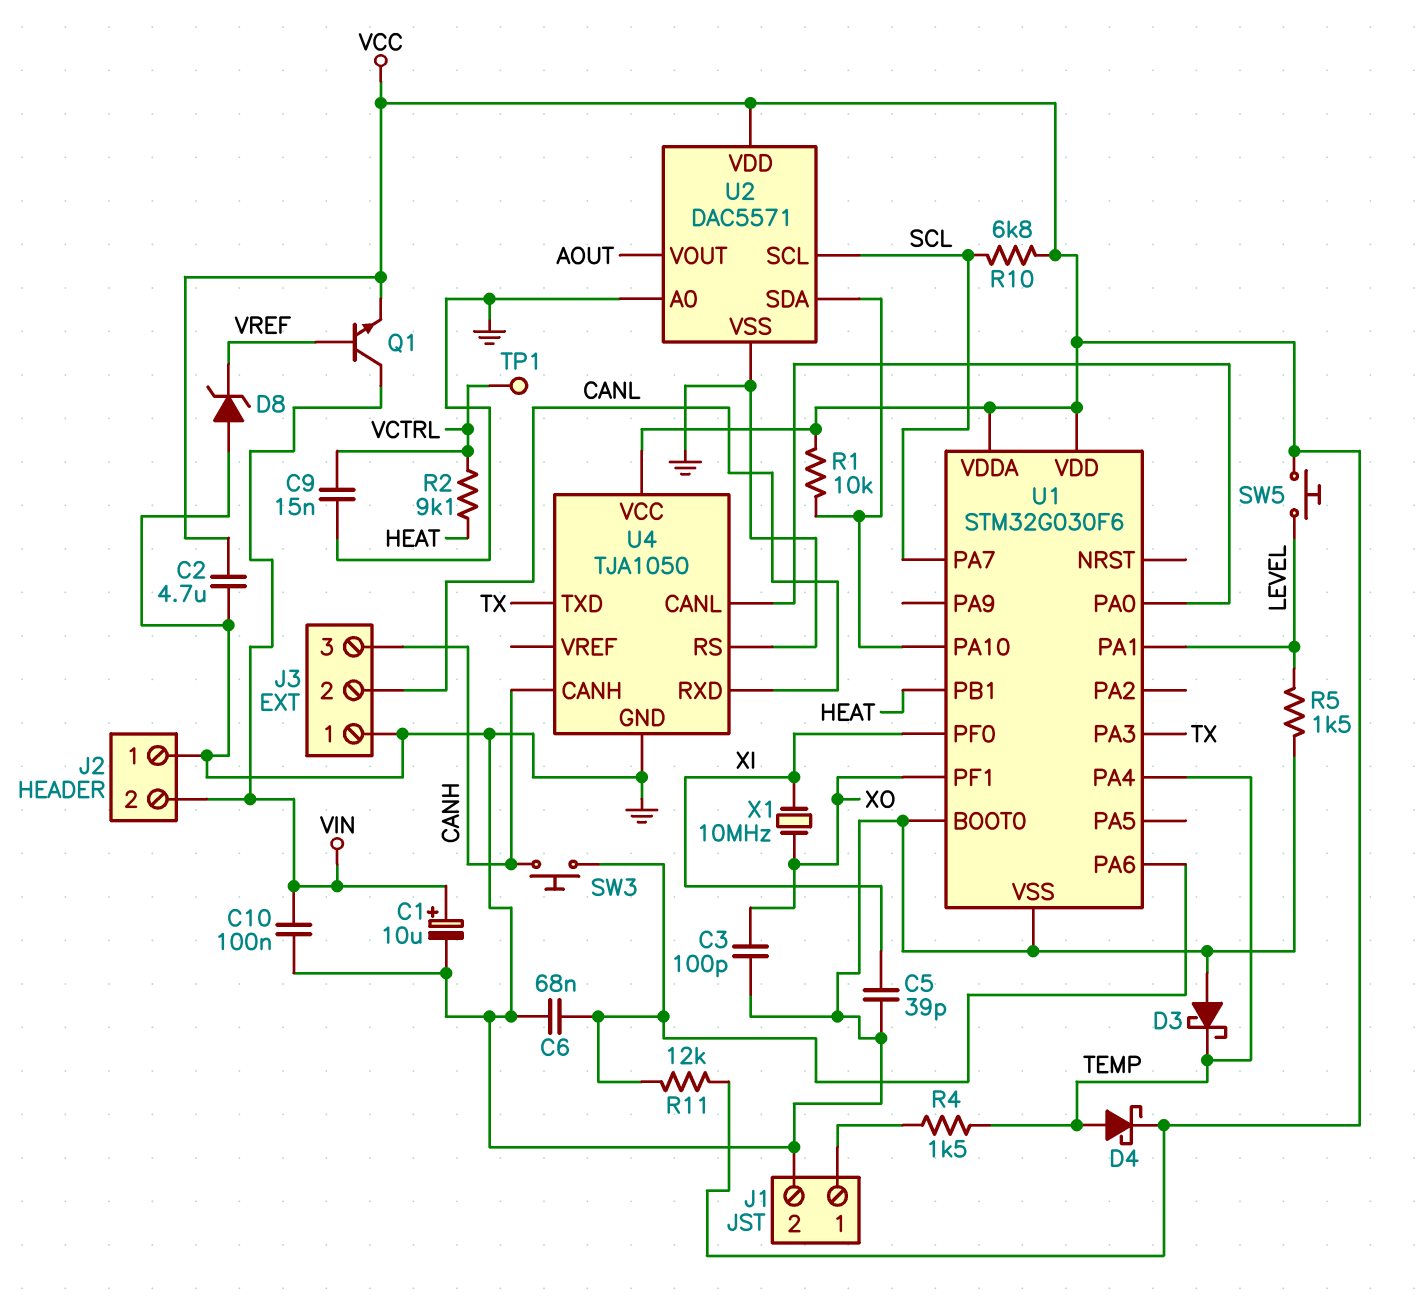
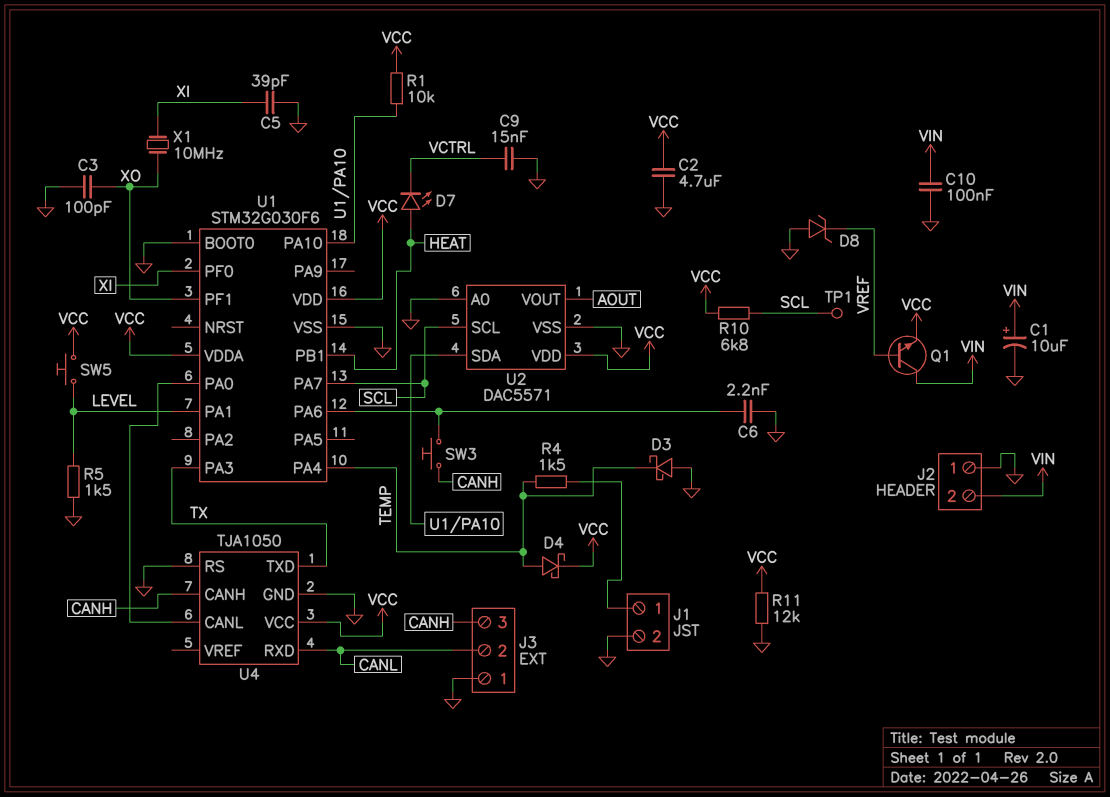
C6: 68nF (GND, U1/PA6) -> 2.2nF (GND, U1/PA6)
D7: none -> LED (A HEAT, K VCTRL)
R2: 9.1k (HEAT, VCTRL) -> none
R11: 12k (U1/PA6, VCC) -> 12k (GND, VCC)
TP1: test point (VCTRL) -> test point (SCL)

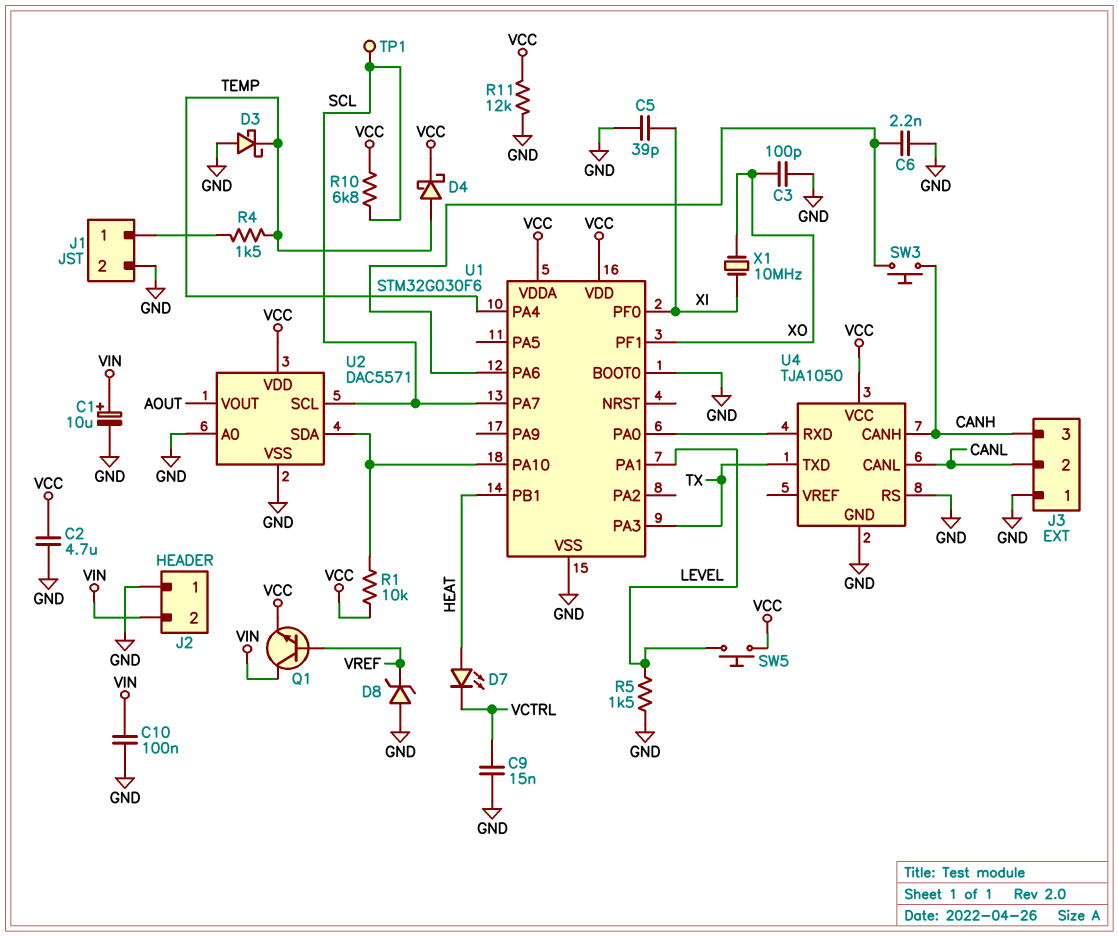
U4 pin CANL: U1/PA0 -> CANL
U4 pin RXD: CANL -> U1/PA0

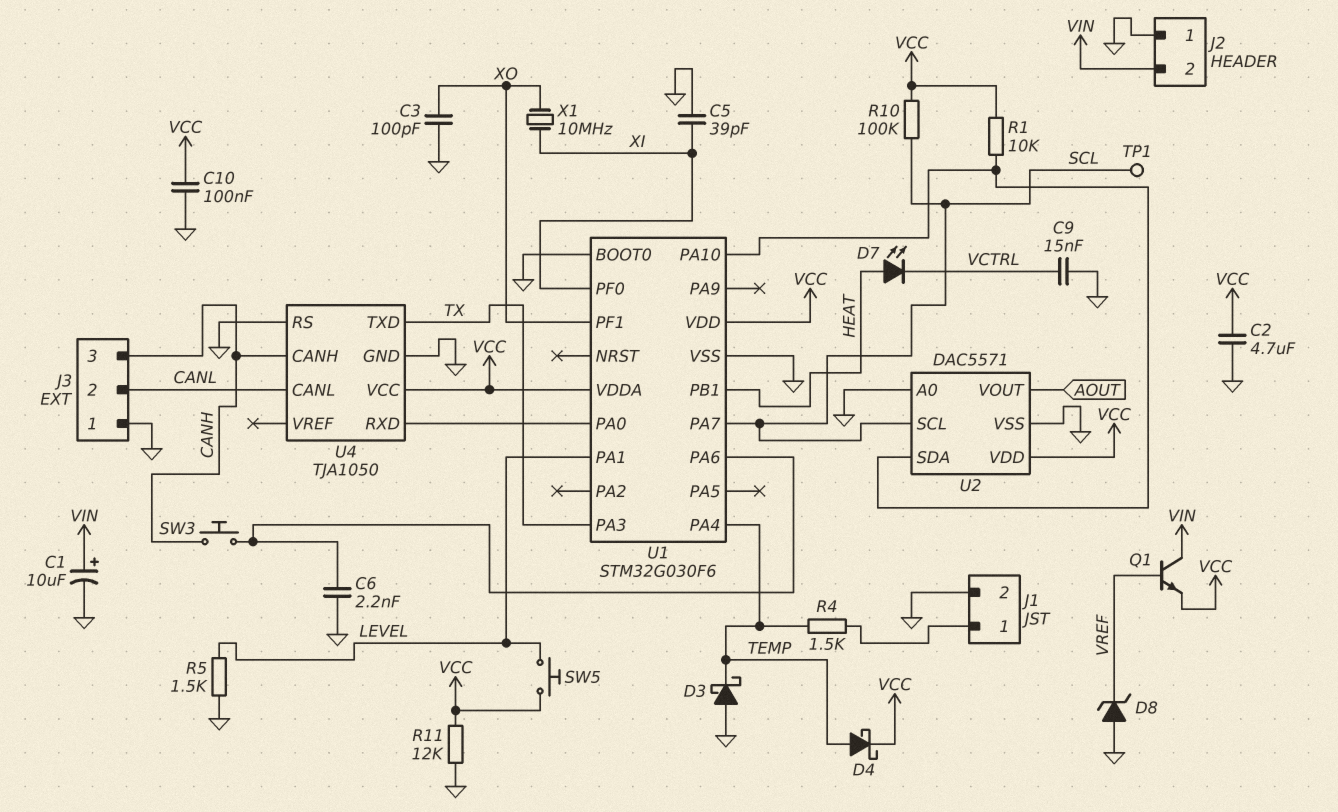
C10: 100nF (GND, VIN) -> 100nF (GND, VCC)
R10: 6.8k (SCL, VCC) -> 100k (SCL, VCC)

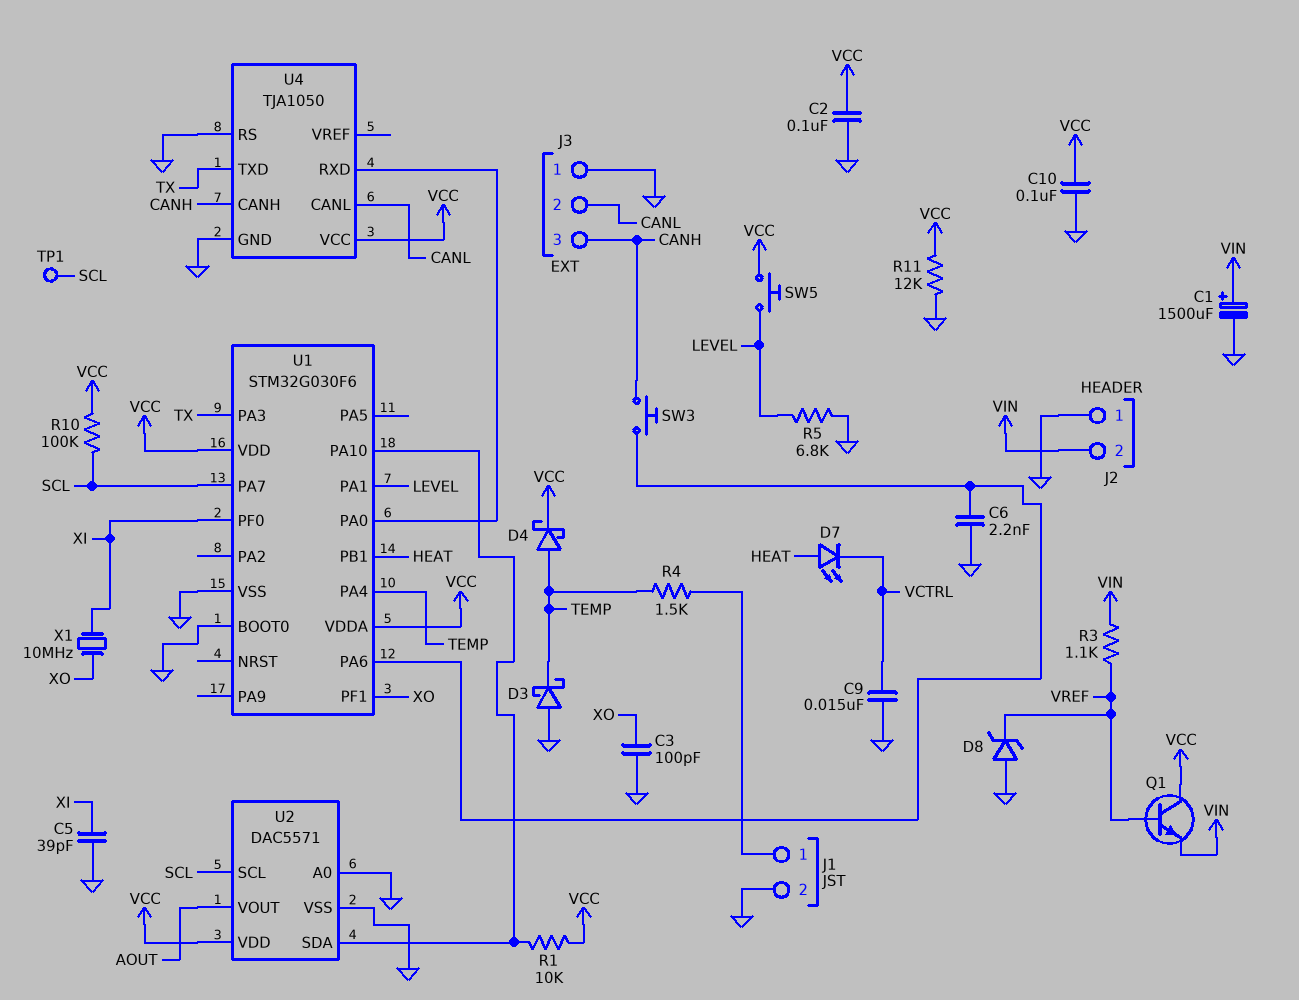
C1: 10uF (plus VIN, minus GND) -> 1500uF (plus VIN, minus GND)
C2: 4.7uF (GND, VCC) -> 100nF (GND, VCC)
Q1: NPN (B VREF, C VIN, E VCC) -> NPN (B VREF, C VCC, E VIN)
R3: none -> 1.1k (VIN, VREF)
R5: 1.5k (GND, LEVEL) -> 6.8k (GND, LEVEL)

